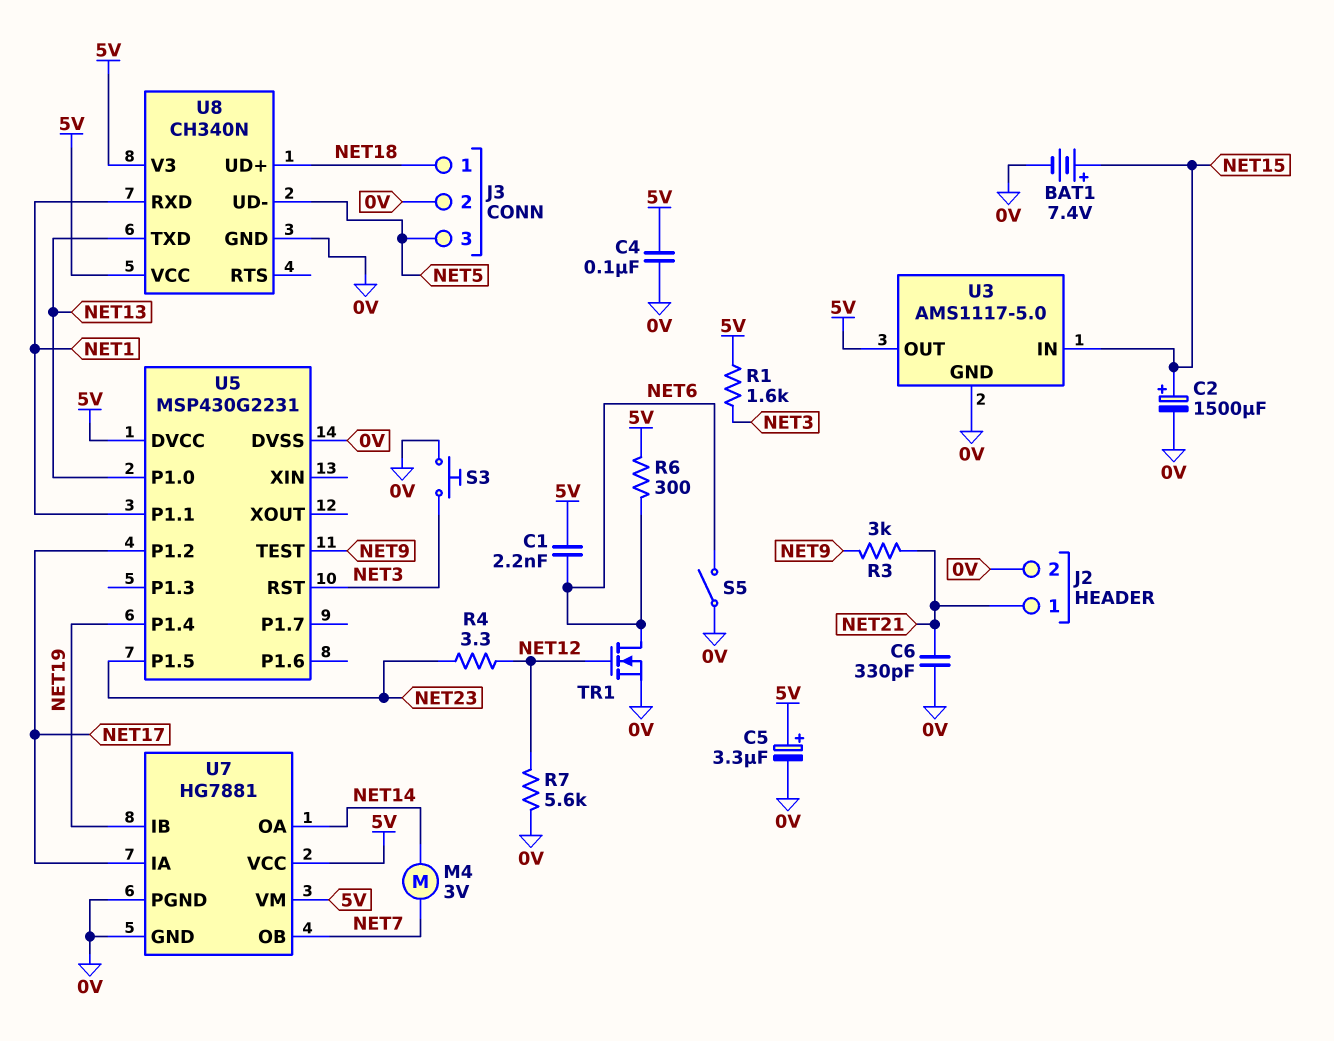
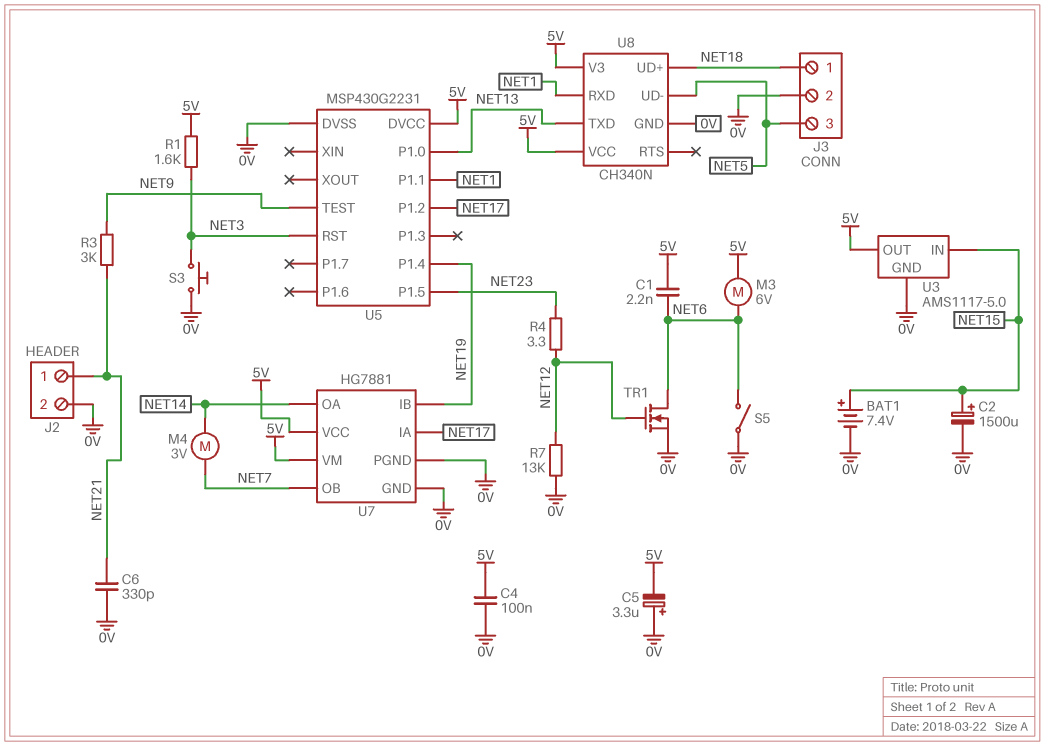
C5: 3.3uF (plus 5V, minus 0V) -> 3.3uF (plus 0V, minus 5V)
M3: none -> motor 6V (5V, NET6)
R6: 300 (5V, NET6) -> none
R7: 5.6k (0V, NET12) -> 13k (0V, NET12)

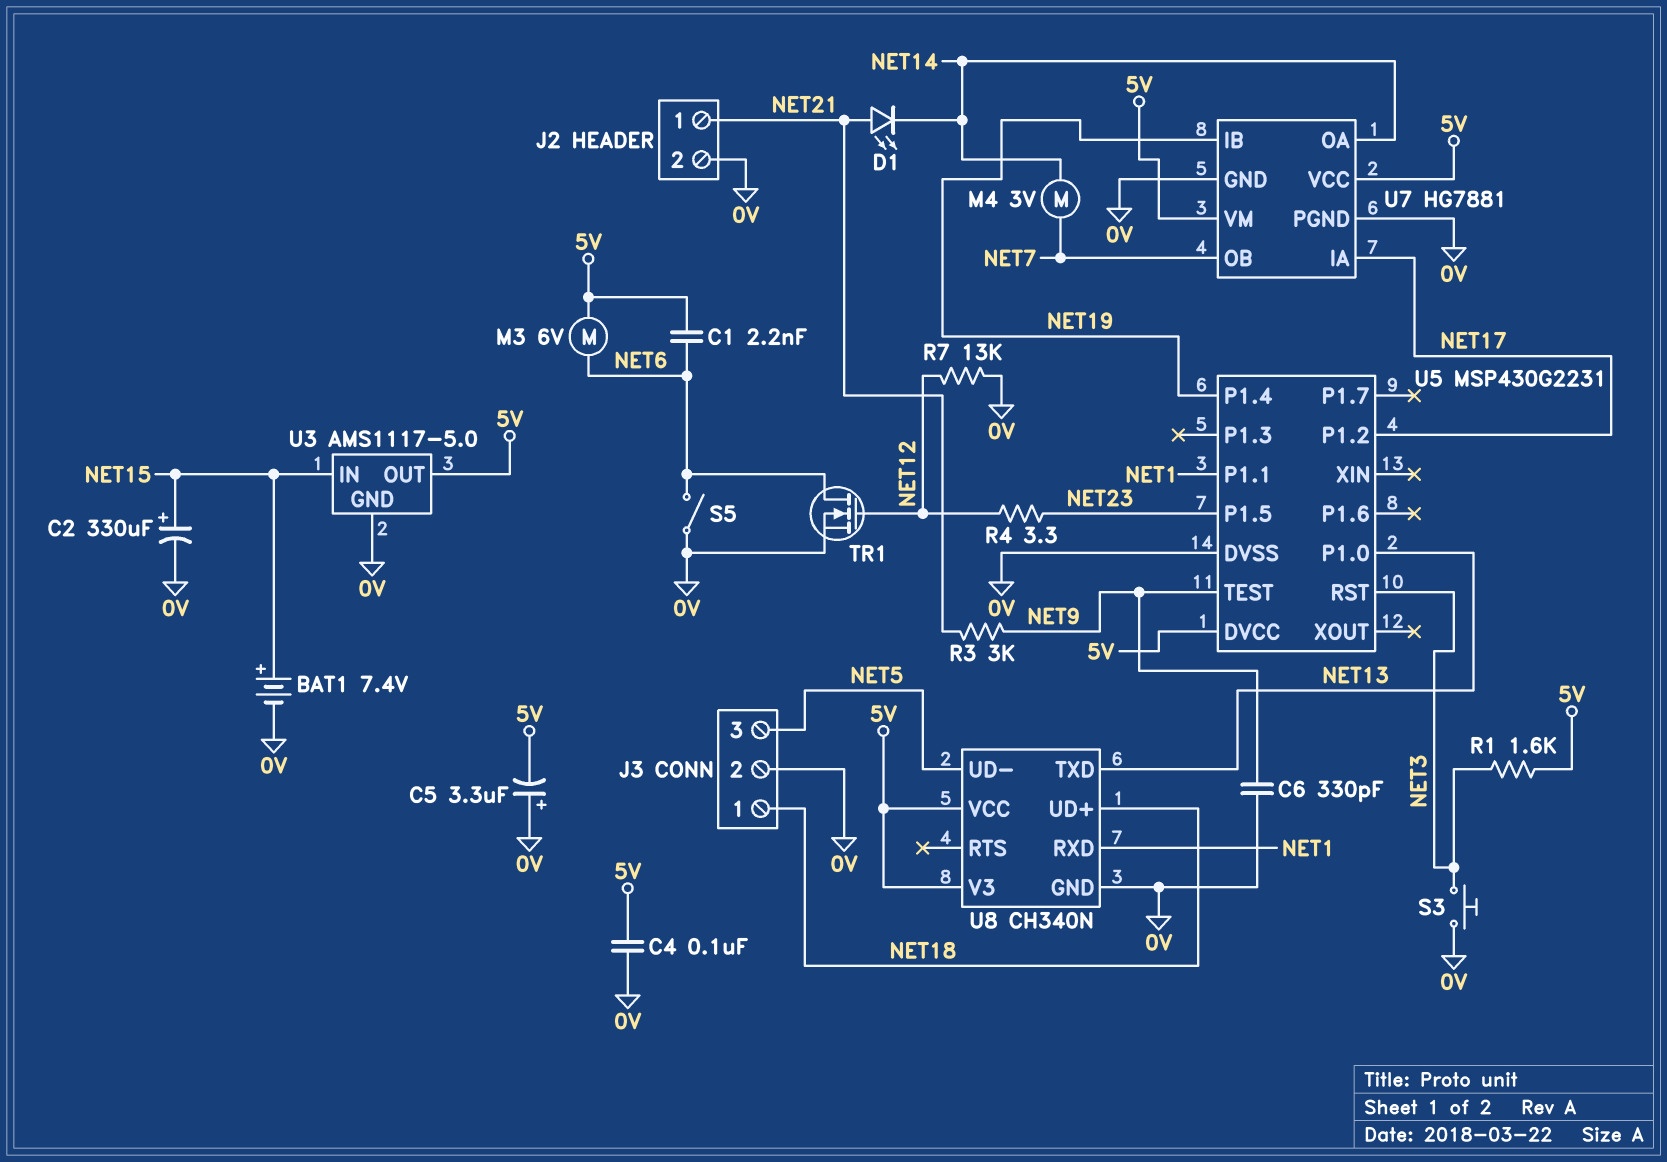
C2: 1500uF (plus NET15, minus 0V) -> 330uF (plus NET15, minus 0V)
C6: 330pF (0V, NET21) -> 330pF (0V, NET9)
D1: none -> LED (A NET21, K NET14)

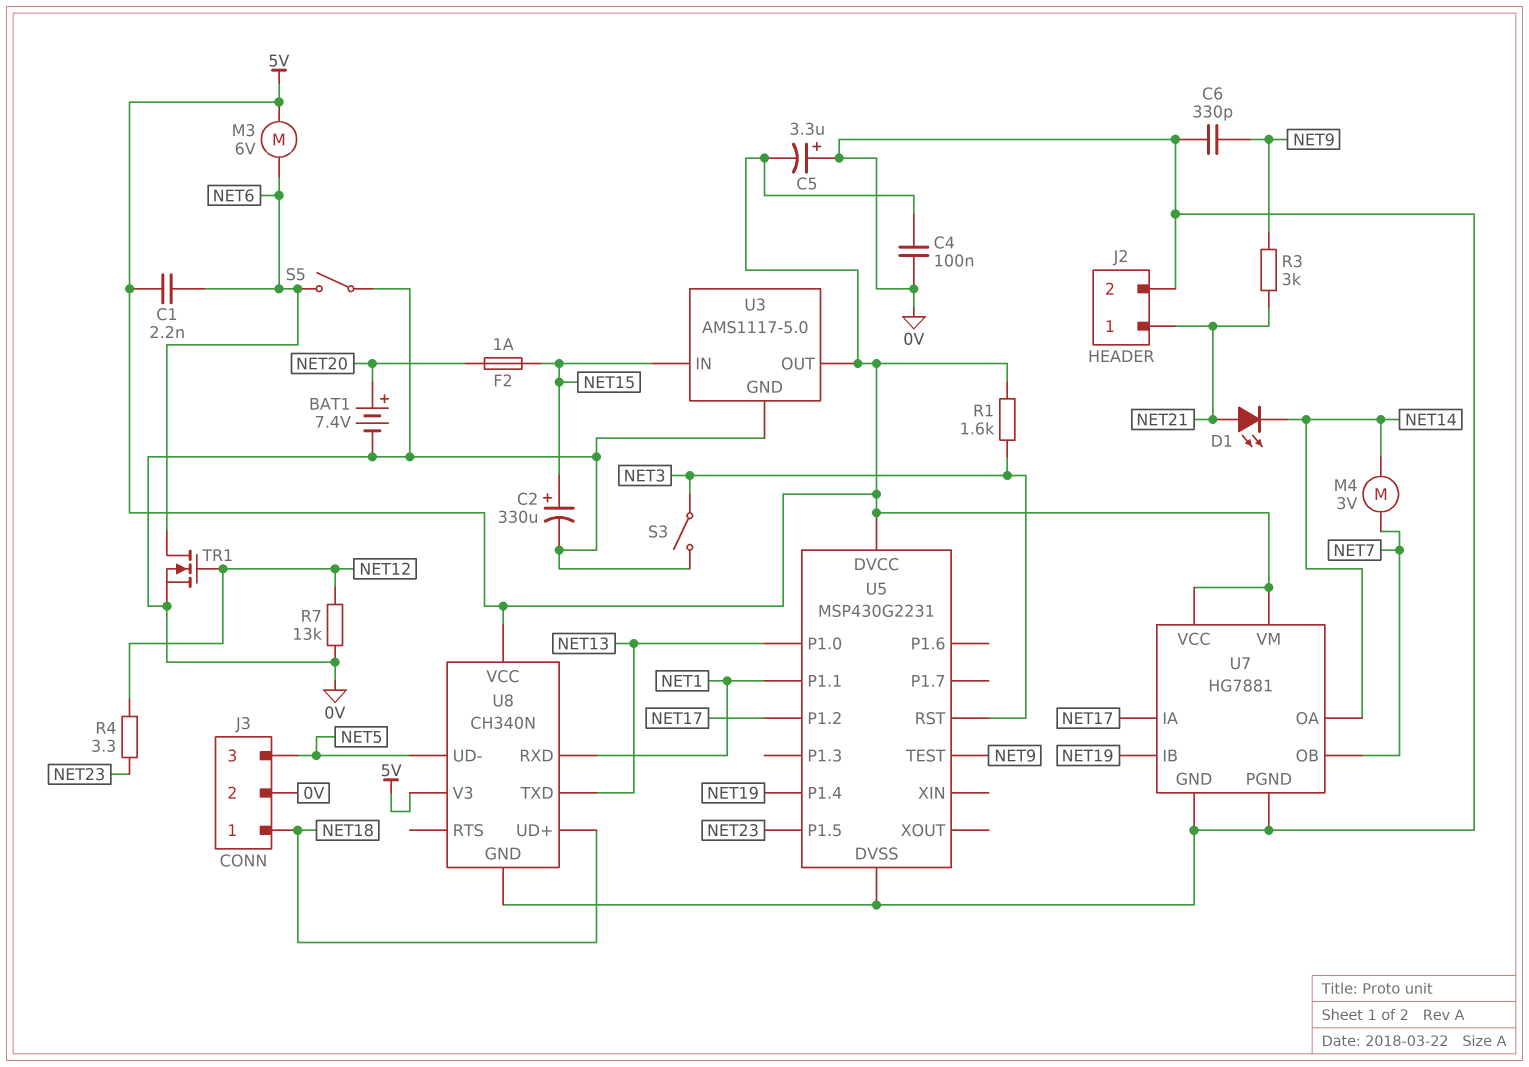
BAT1: 7.4V (plus NET15, minus 0V) -> 7.4V (plus NET20, minus 0V)
F2: none -> 1A (NET15, NET20)
S3: button (0V, NET3) -> switch (0V, NET3)

